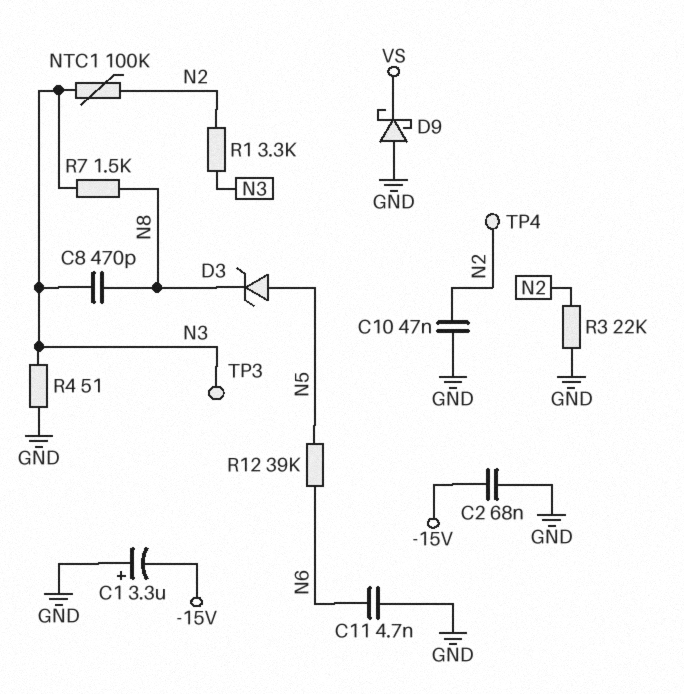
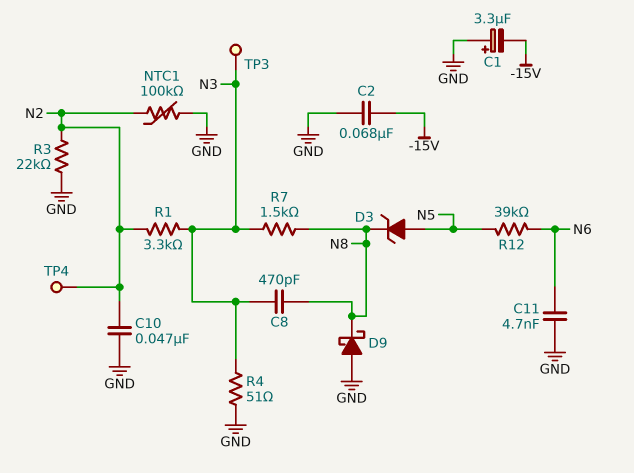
D9: schottky (A GND, K VS) -> schottky (A GND, K N8)
NTC1: 100k (N2, N3) -> 100k (GND, N2)

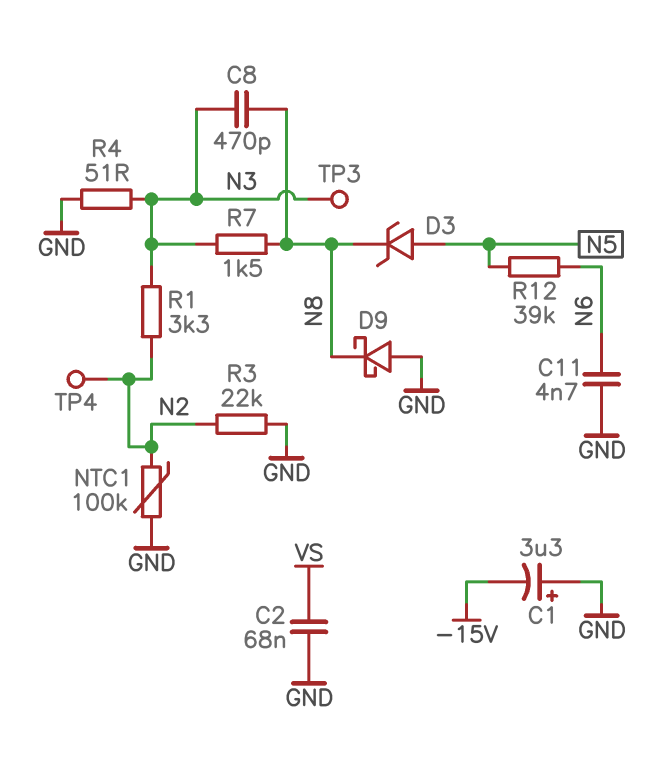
C2: 68nF (-15V, GND) -> 68nF (GND, VS)
C10: 47nF (GND, N2) -> none

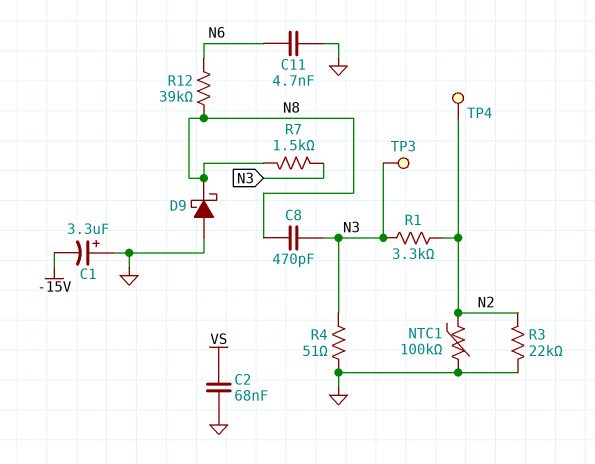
D3: zener (A N5, K N8) -> none
R12: 39k (N5, N6) -> 39k (N6, N8)

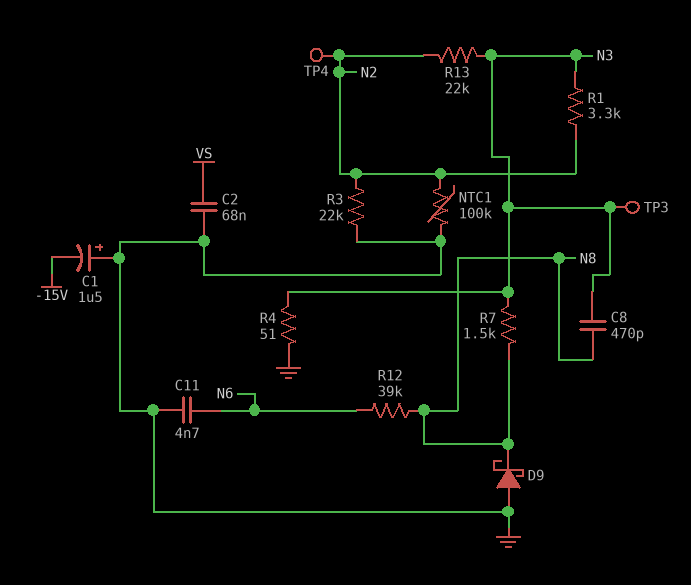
C1: 3.3uF (plus GND, minus -15V) -> 1.5uF (plus GND, minus -15V)
R13: none -> 22k (N2, N3)

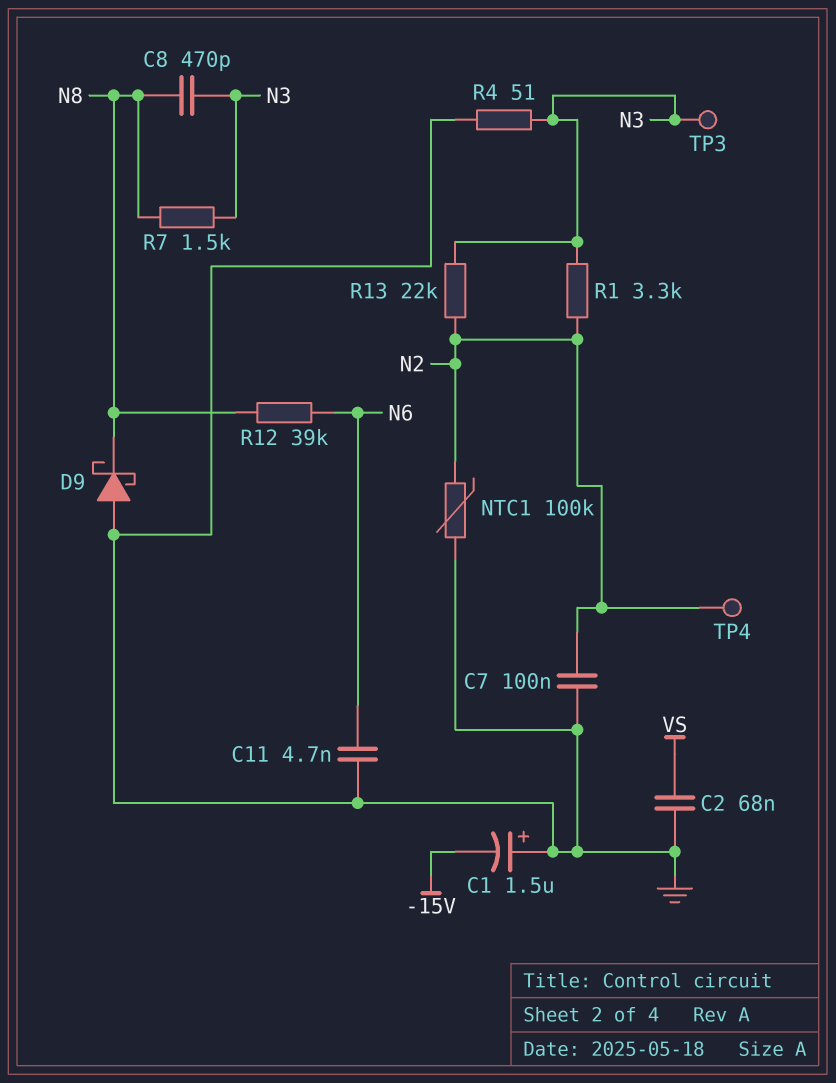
C7: none -> 100nF (GND, N2)
R3: 22k (GND, N2) -> none

